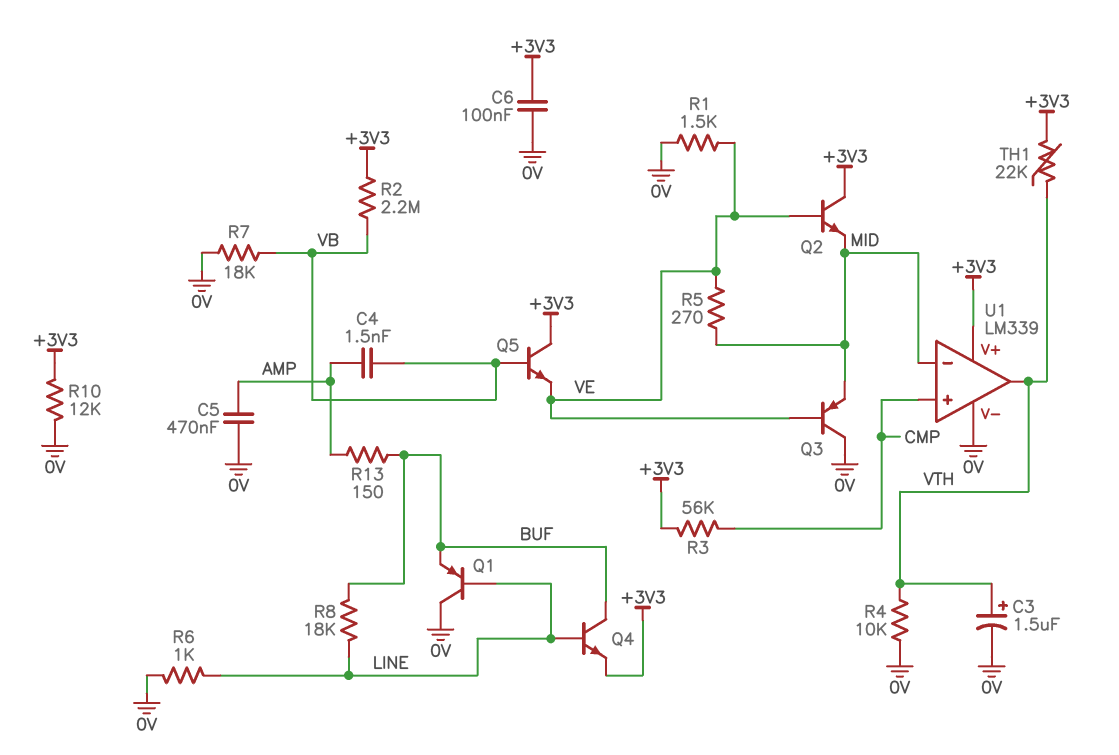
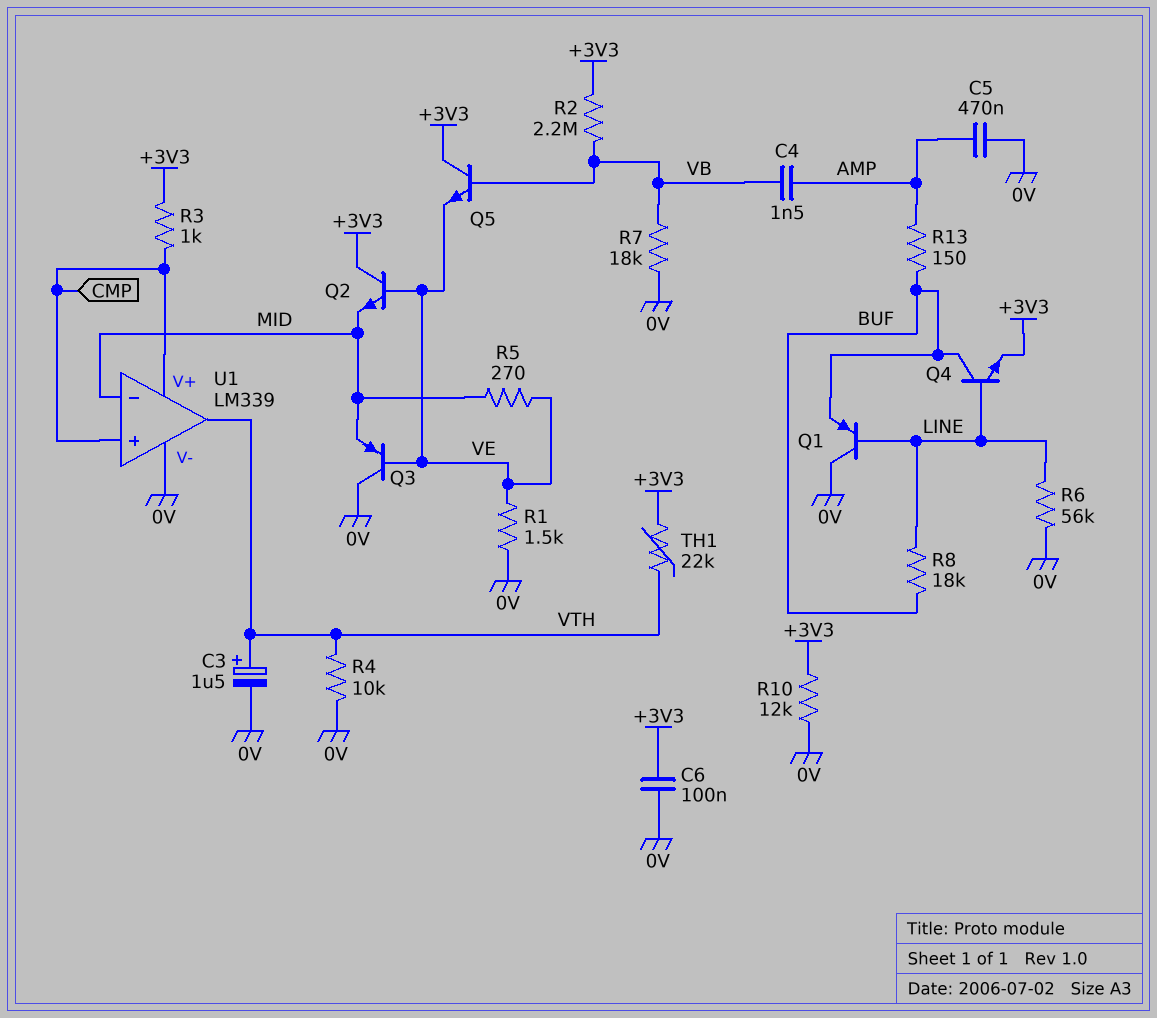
R3: 56k (+3V3, CMP) -> 1k (+3V3, CMP)
R6: 1k (0V, LINE) -> 56k (0V, LINE)
U1 pin V+: +3V3 -> CMP

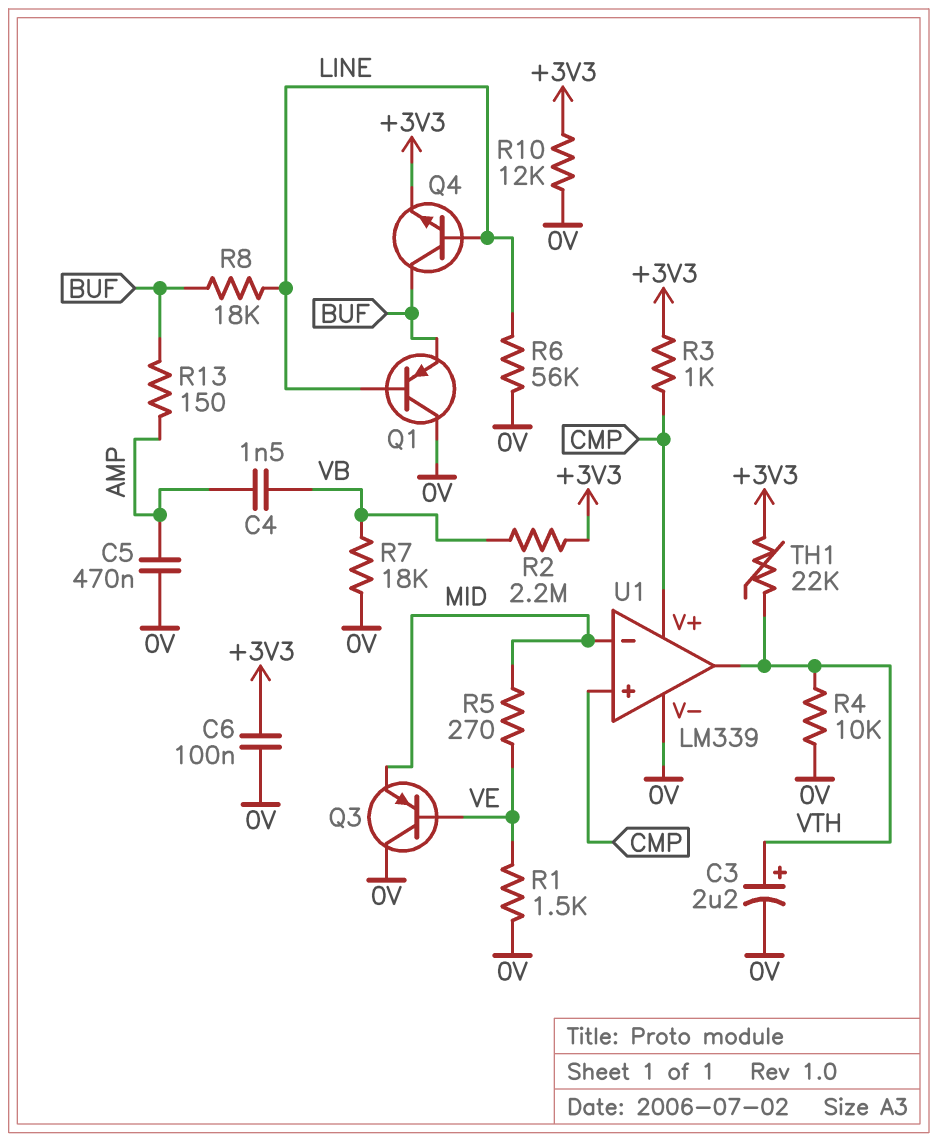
C3: 1.5uF (plus VTH, minus 0V) -> 2.2uF (plus VTH, minus 0V)
Q2: NPN (B VE, C +3V3, E MID) -> none
Q5: NPN (B VB, C +3V3, E VE) -> none

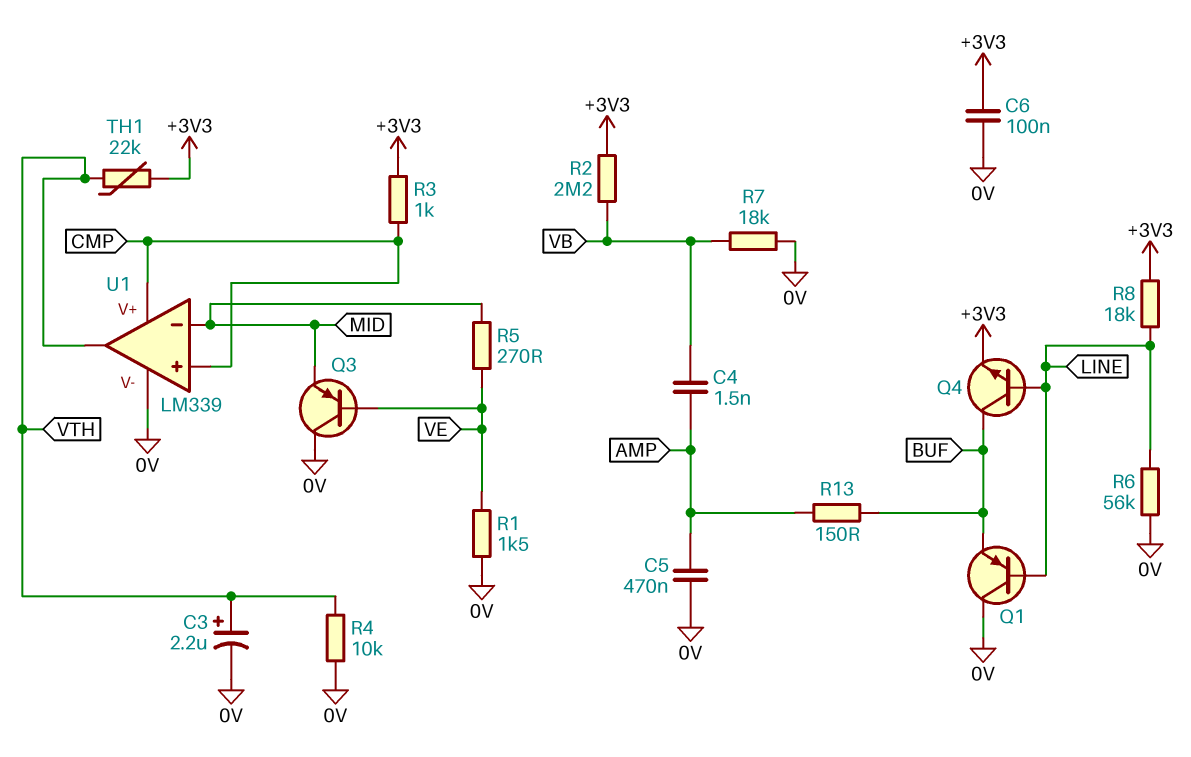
R8: 18k (BUF, LINE) -> 18k (+3V3, LINE)
R10: 12k (+3V3, 0V) -> none

